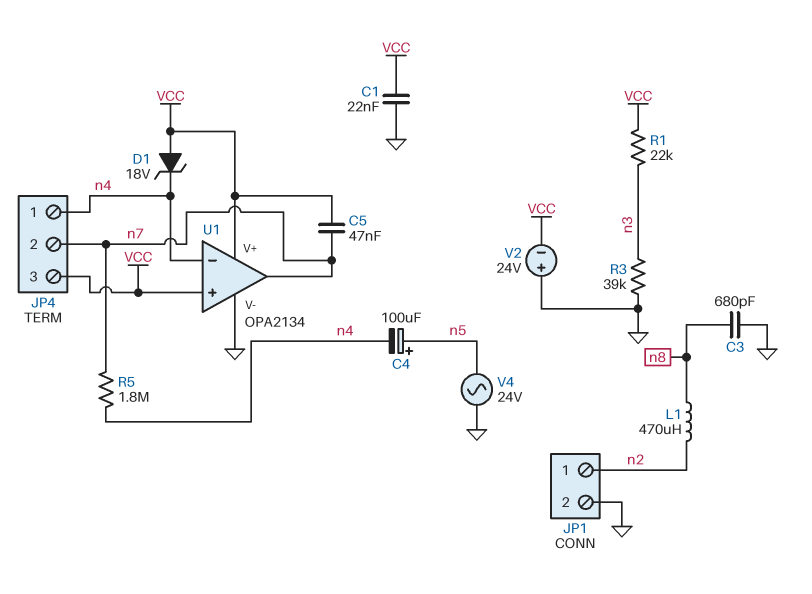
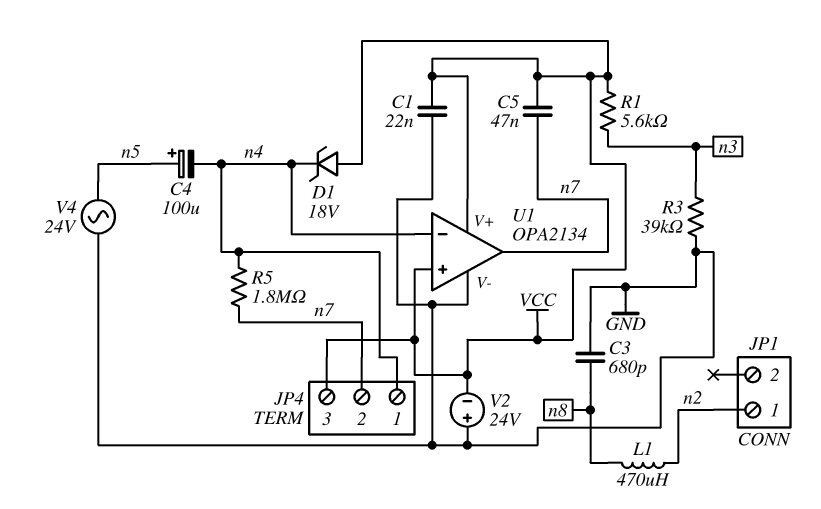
JP1 pin 2: GND -> none
R1: 22k (VCC, n3) -> 5.6k (VCC, n3)

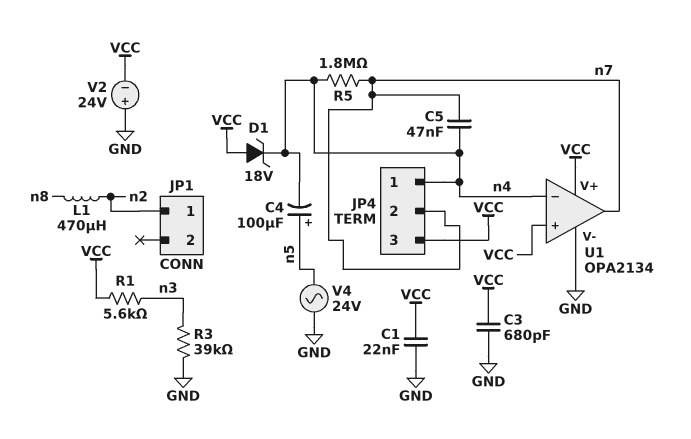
C3: 680pF (GND, n8) -> 680pF (GND, VCC)
C5: 47nF (VCC, n7) -> 47nF (n4, n7)

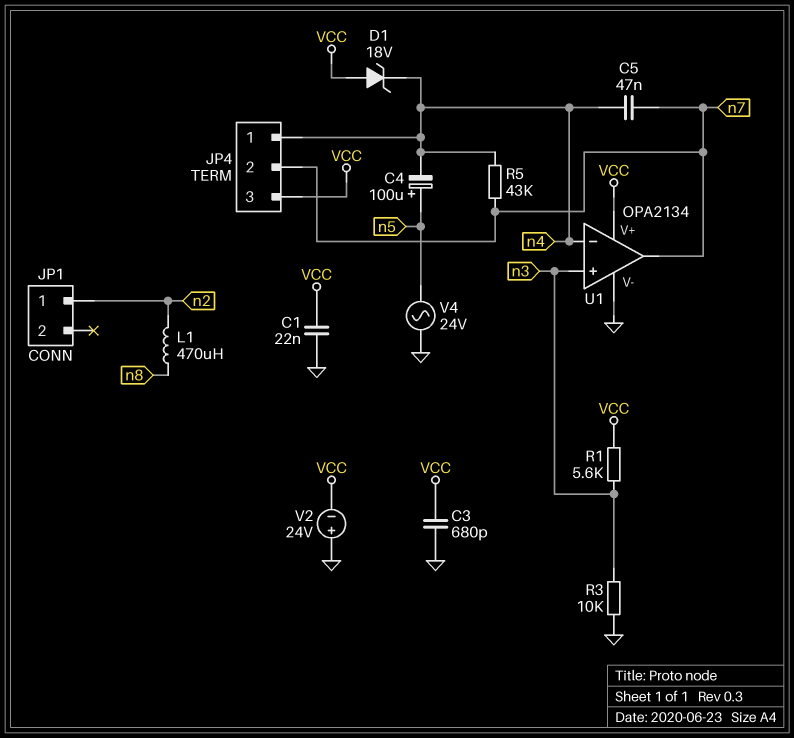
R3: 39k (GND, n3) -> 10k (GND, n3)
R5: 1.8M (n4, n7) -> 43k (n4, n7)
U1 pin in+: VCC -> n3

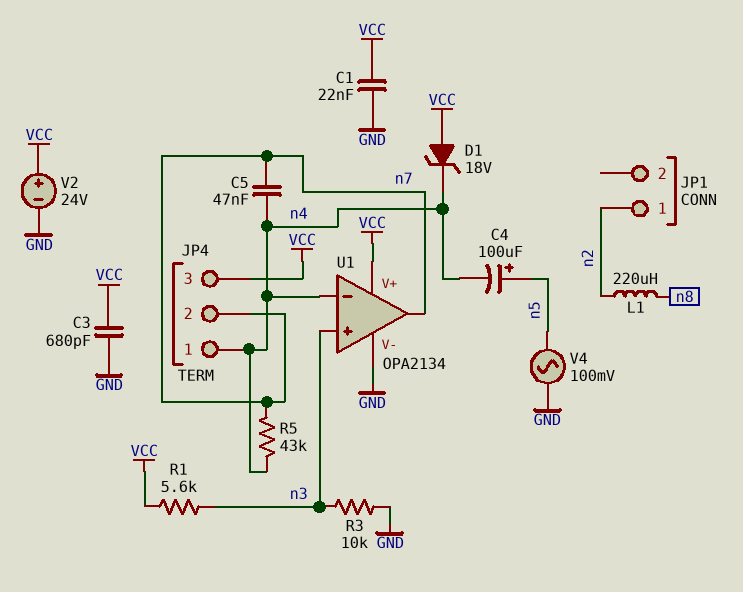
L1: 470uH (n2, n8) -> 220uH (n2, n8)
V2: 24V (plus GND, minus VCC) -> 24V (plus VCC, minus GND)
V4: AC 24V (GND, n5) -> AC 100mV (GND, n5)

